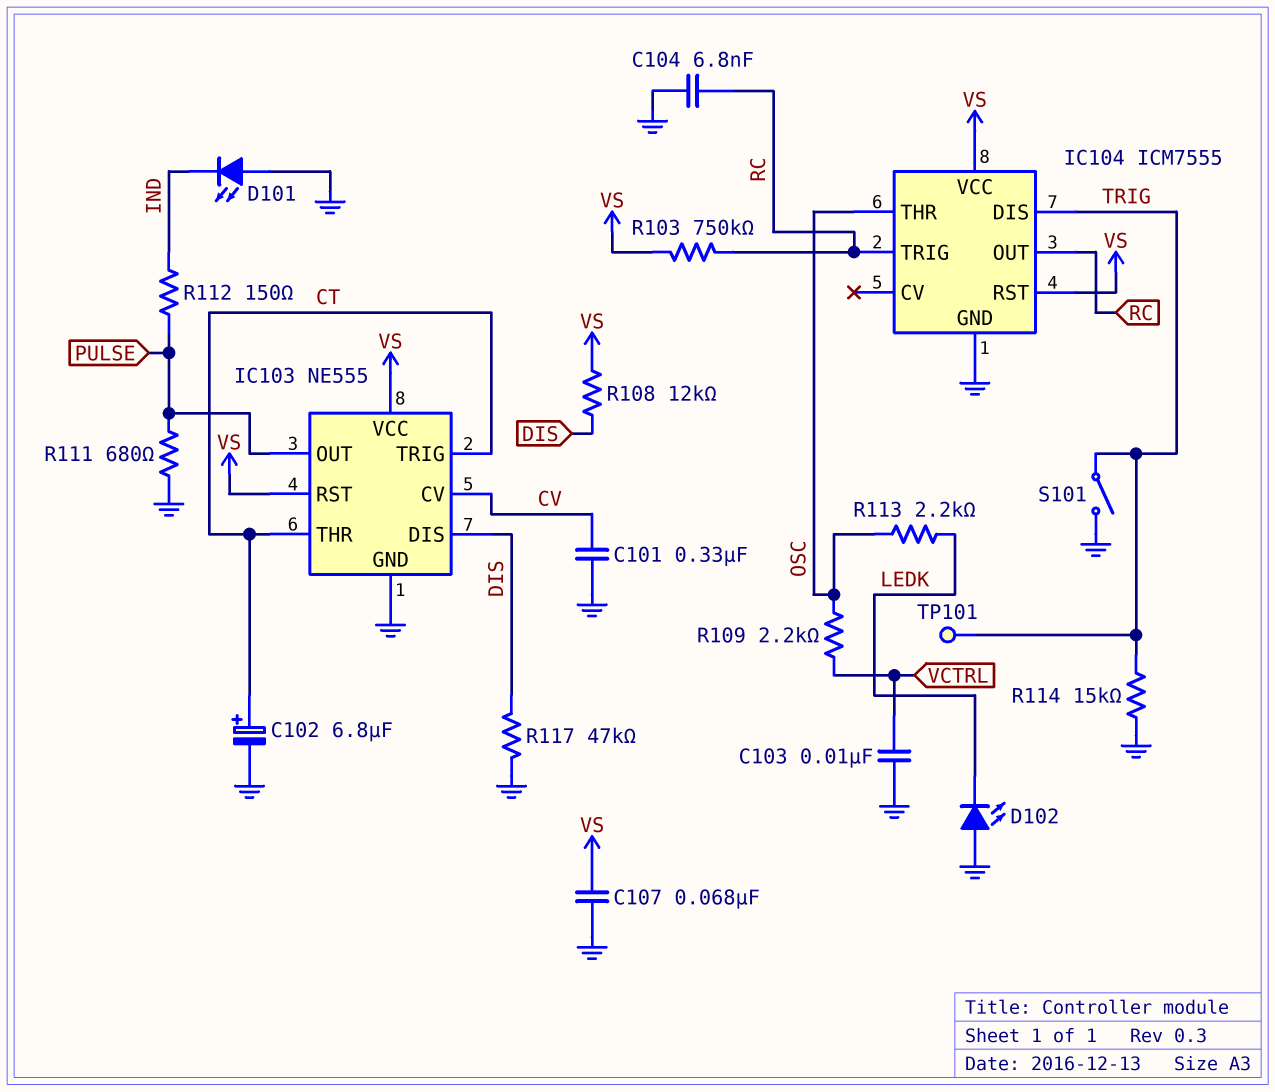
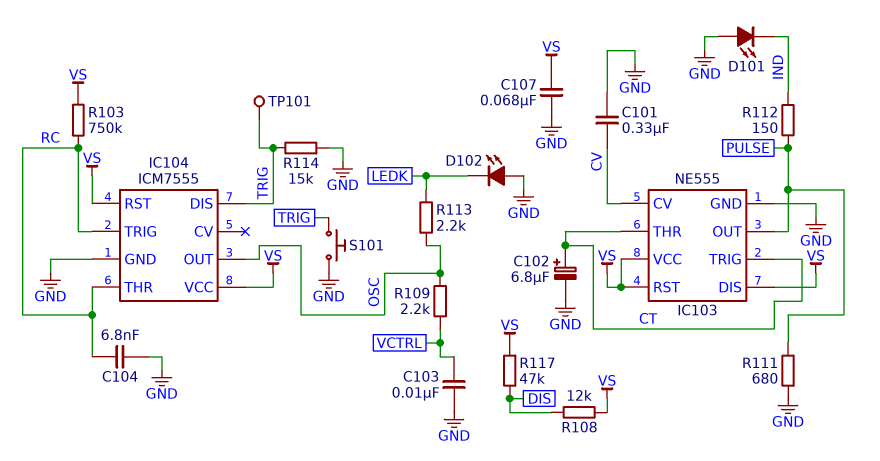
IC103 pin DIS: DIS -> VS
IC104 pin OUT: RC -> OSC
IC104 pin THR: OSC -> RC
R117: 47k (DIS, GND) -> 47k (DIS, VS)
S101: switch (GND, TRIG) -> button (GND, TRIG)

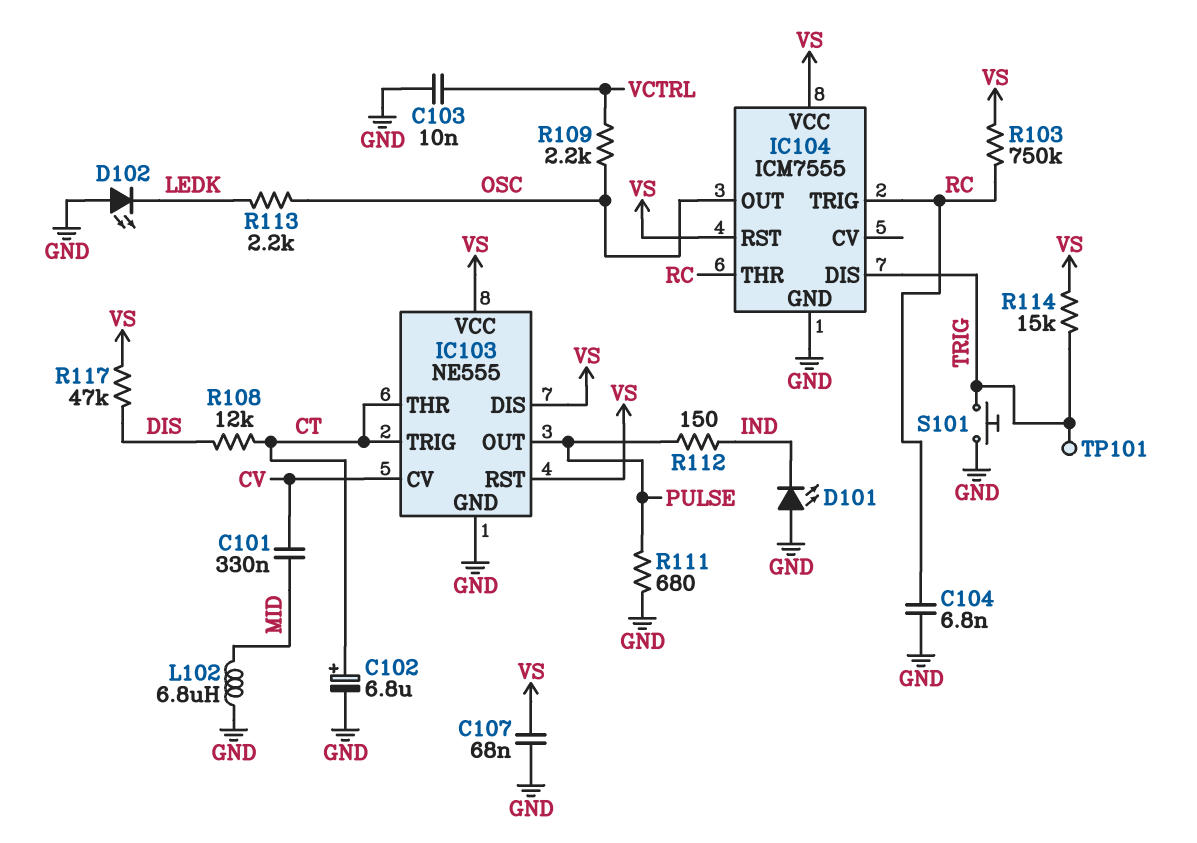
C101: 330nF (CV, GND) -> 330nF (CV, MID)
L102: none -> 6.8uH (GND, MID)
R108: 12k (DIS, VS) -> 12k (CT, DIS)
R114: 15k (GND, TRIG) -> 15k (TRIG, VS)

